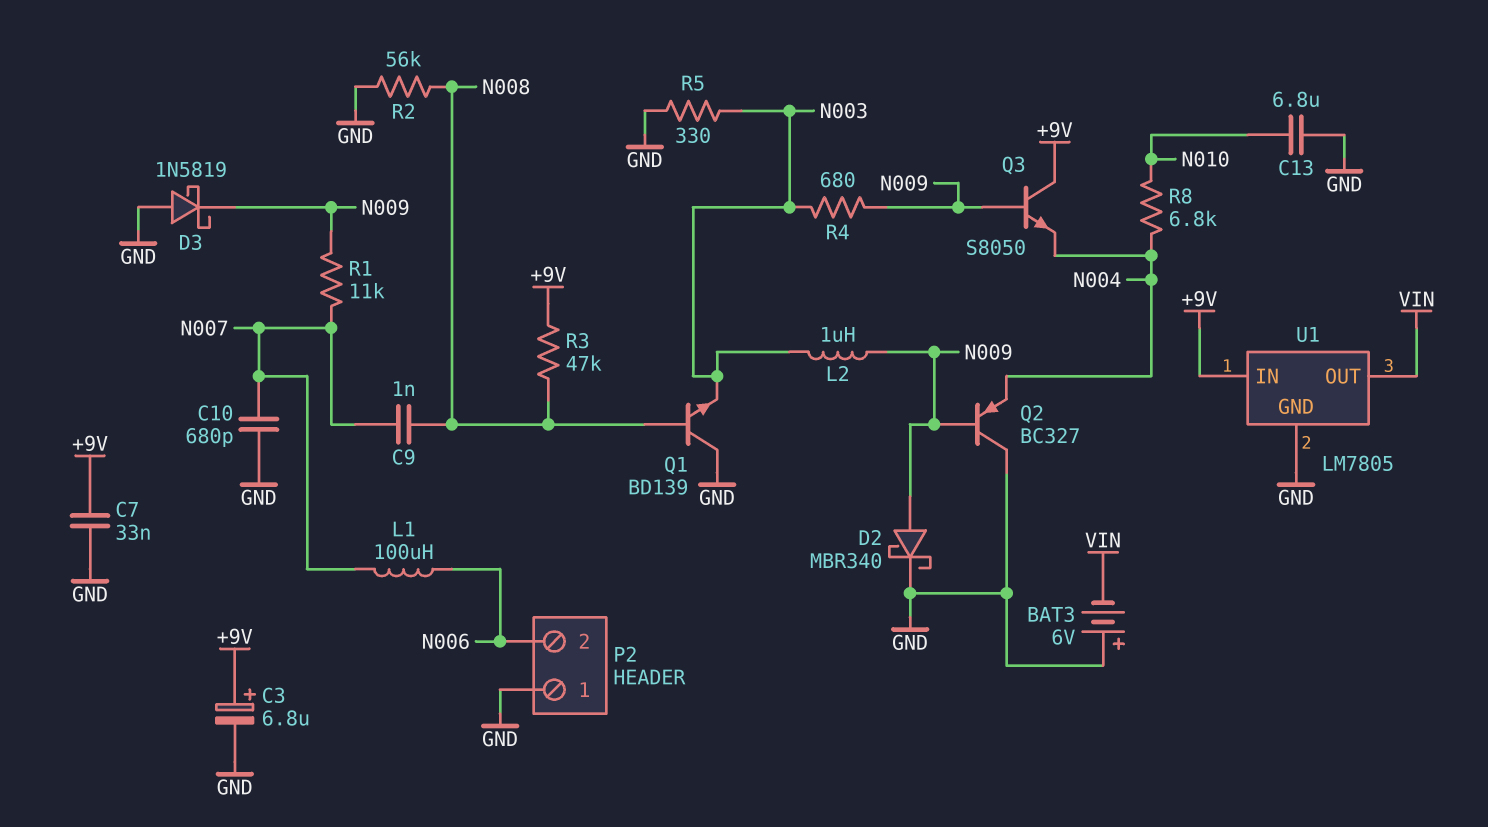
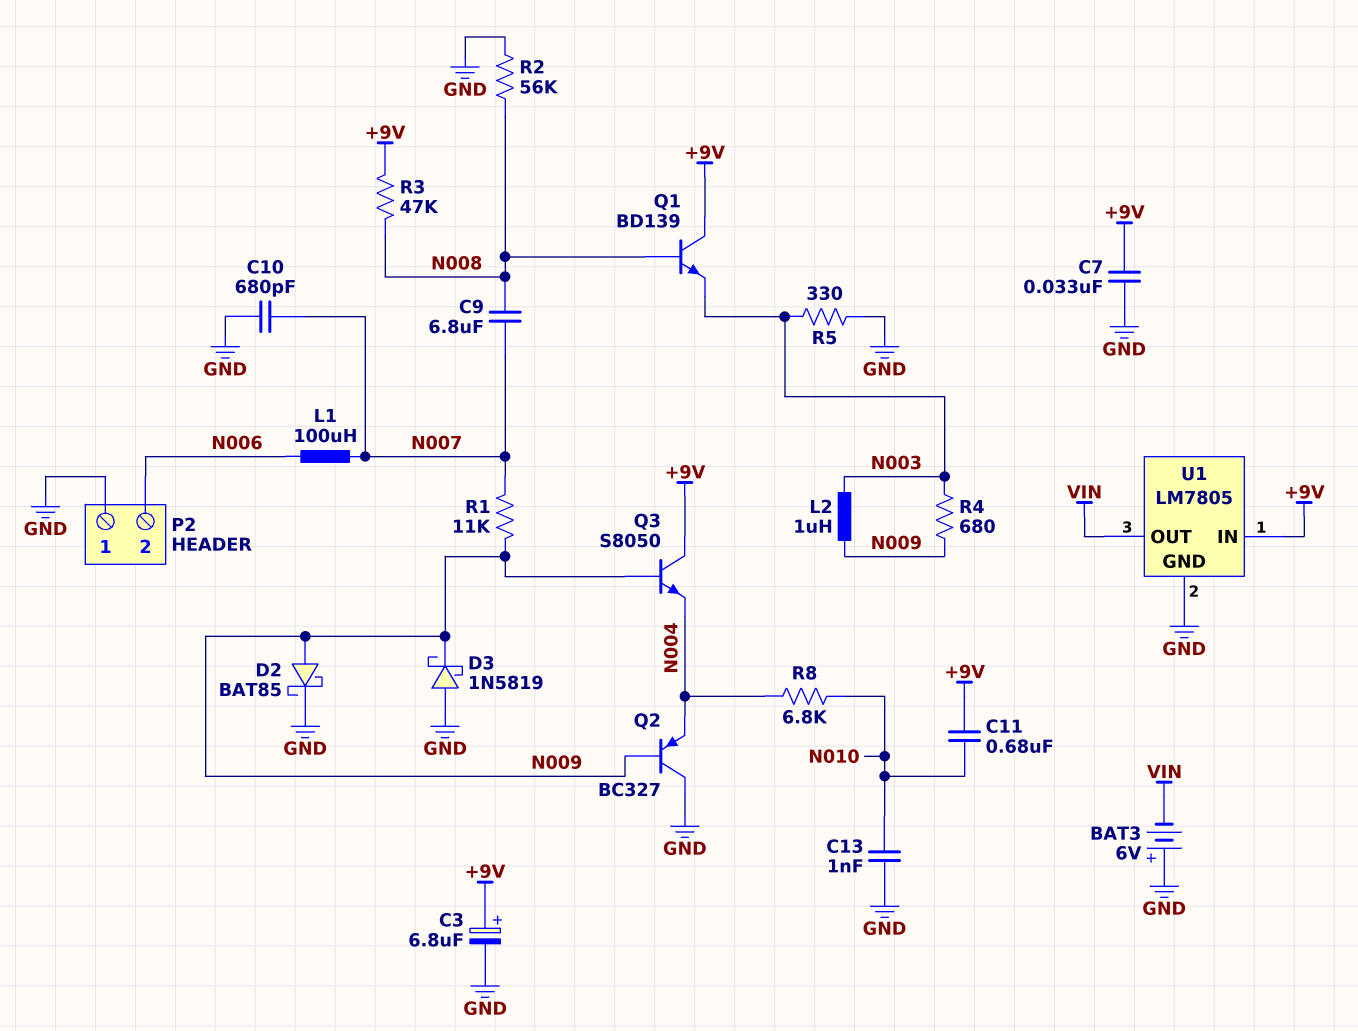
C9: 1nF (N007, N008) -> 6.8uF (N007, N008)
C11: none -> 680nF (+9V, N010)
C13: 6.8uF (GND, N010) -> 1nF (GND, N010)
D2: schottky MBR340 (A N009, K GND) -> schottky BAT85 (A N009, K GND)
Q1: NPN BD139 (B N008, C GND, E N003) -> NPN BD139 (B N008, C +9V, E N003)

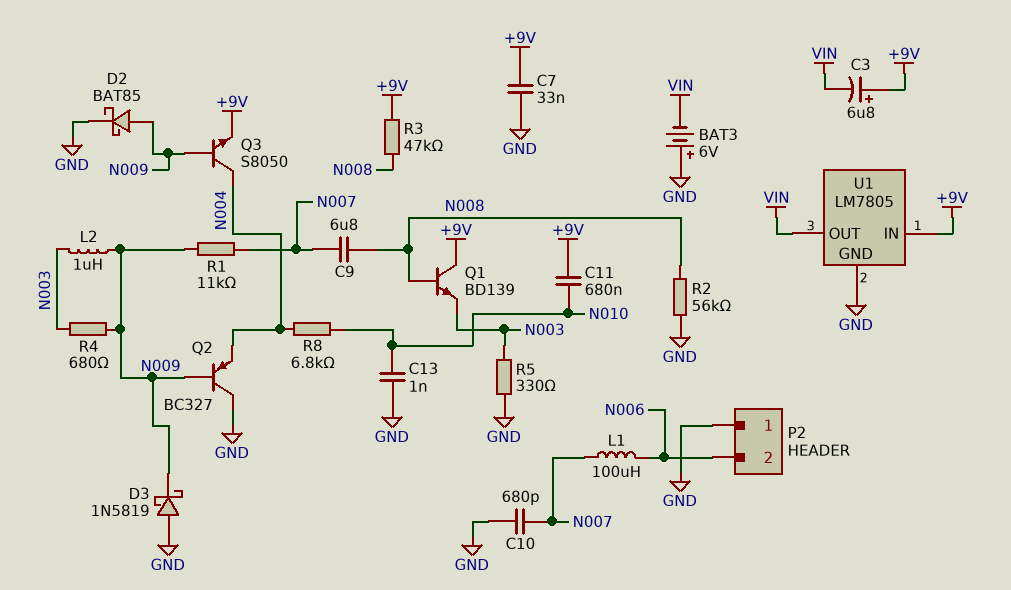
C3: 6.8uF (plus +9V, minus GND) -> 6.8uF (plus +9V, minus VIN)
Q3: NPN S8050 (B N009, C +9V, E N004) -> NPN S8050 (B N009, C N004, E +9V)

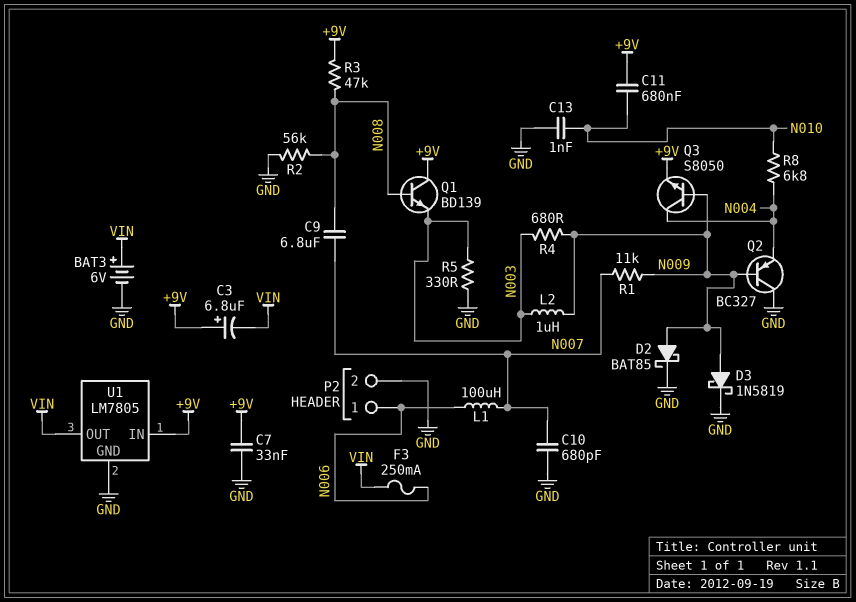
BAT3: 6V (plus GND, minus VIN) -> 6V (plus VIN, minus GND)
D3: schottky 1N5819 (A GND, K N009) -> schottky 1N5819 (A N009, K GND)
F3: none -> 250mA (N006, VIN)
P2 pin 1: GND -> N006
P2 pin 2: N006 -> GND

